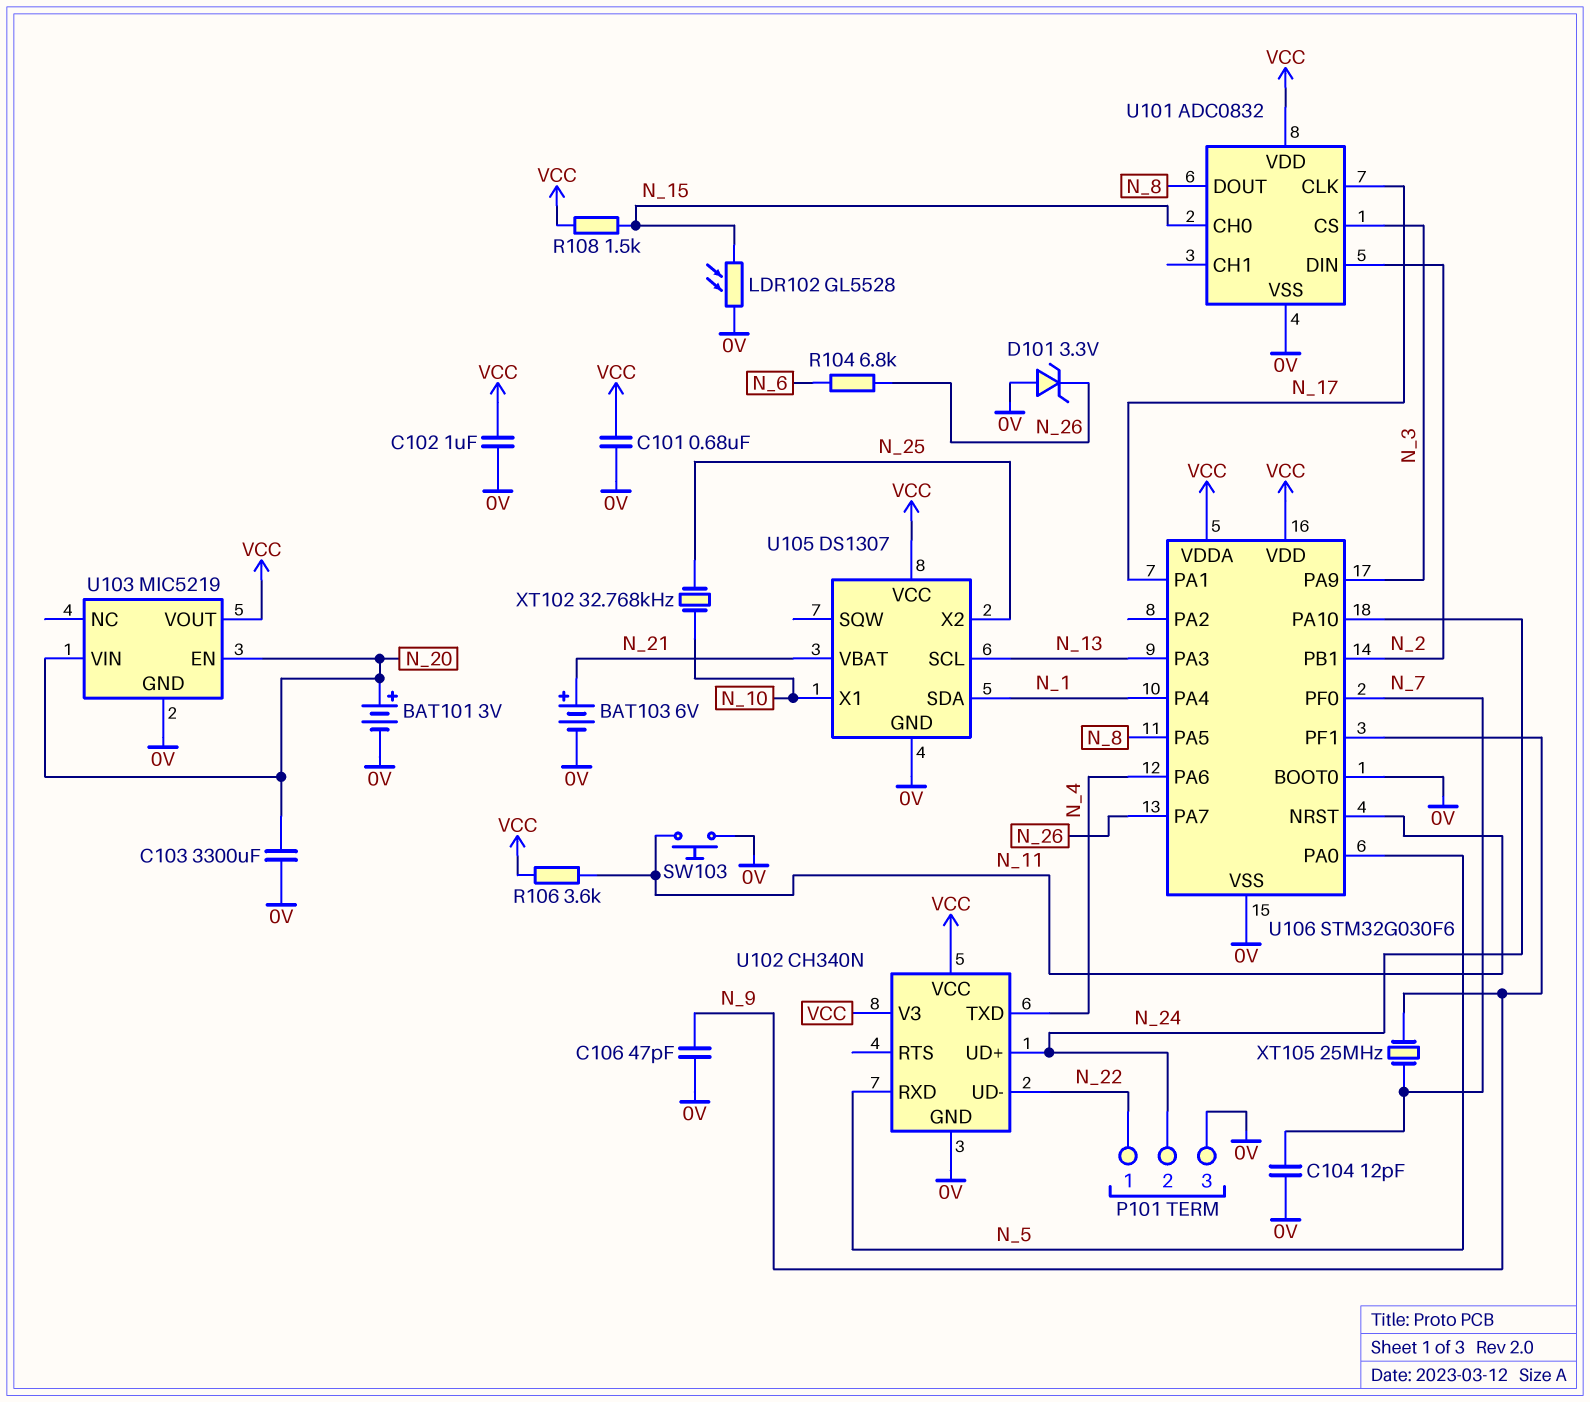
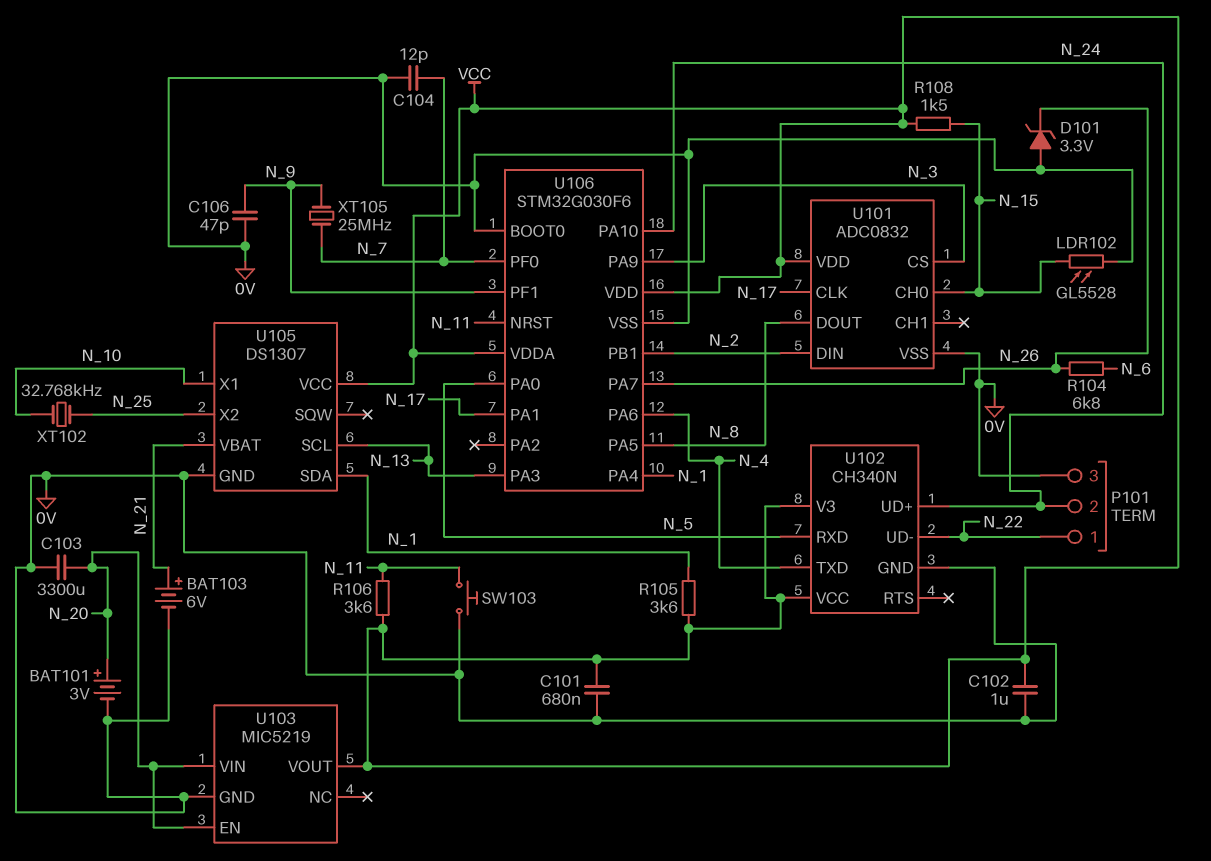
R105: none -> 3.6k (N_1, VCC)

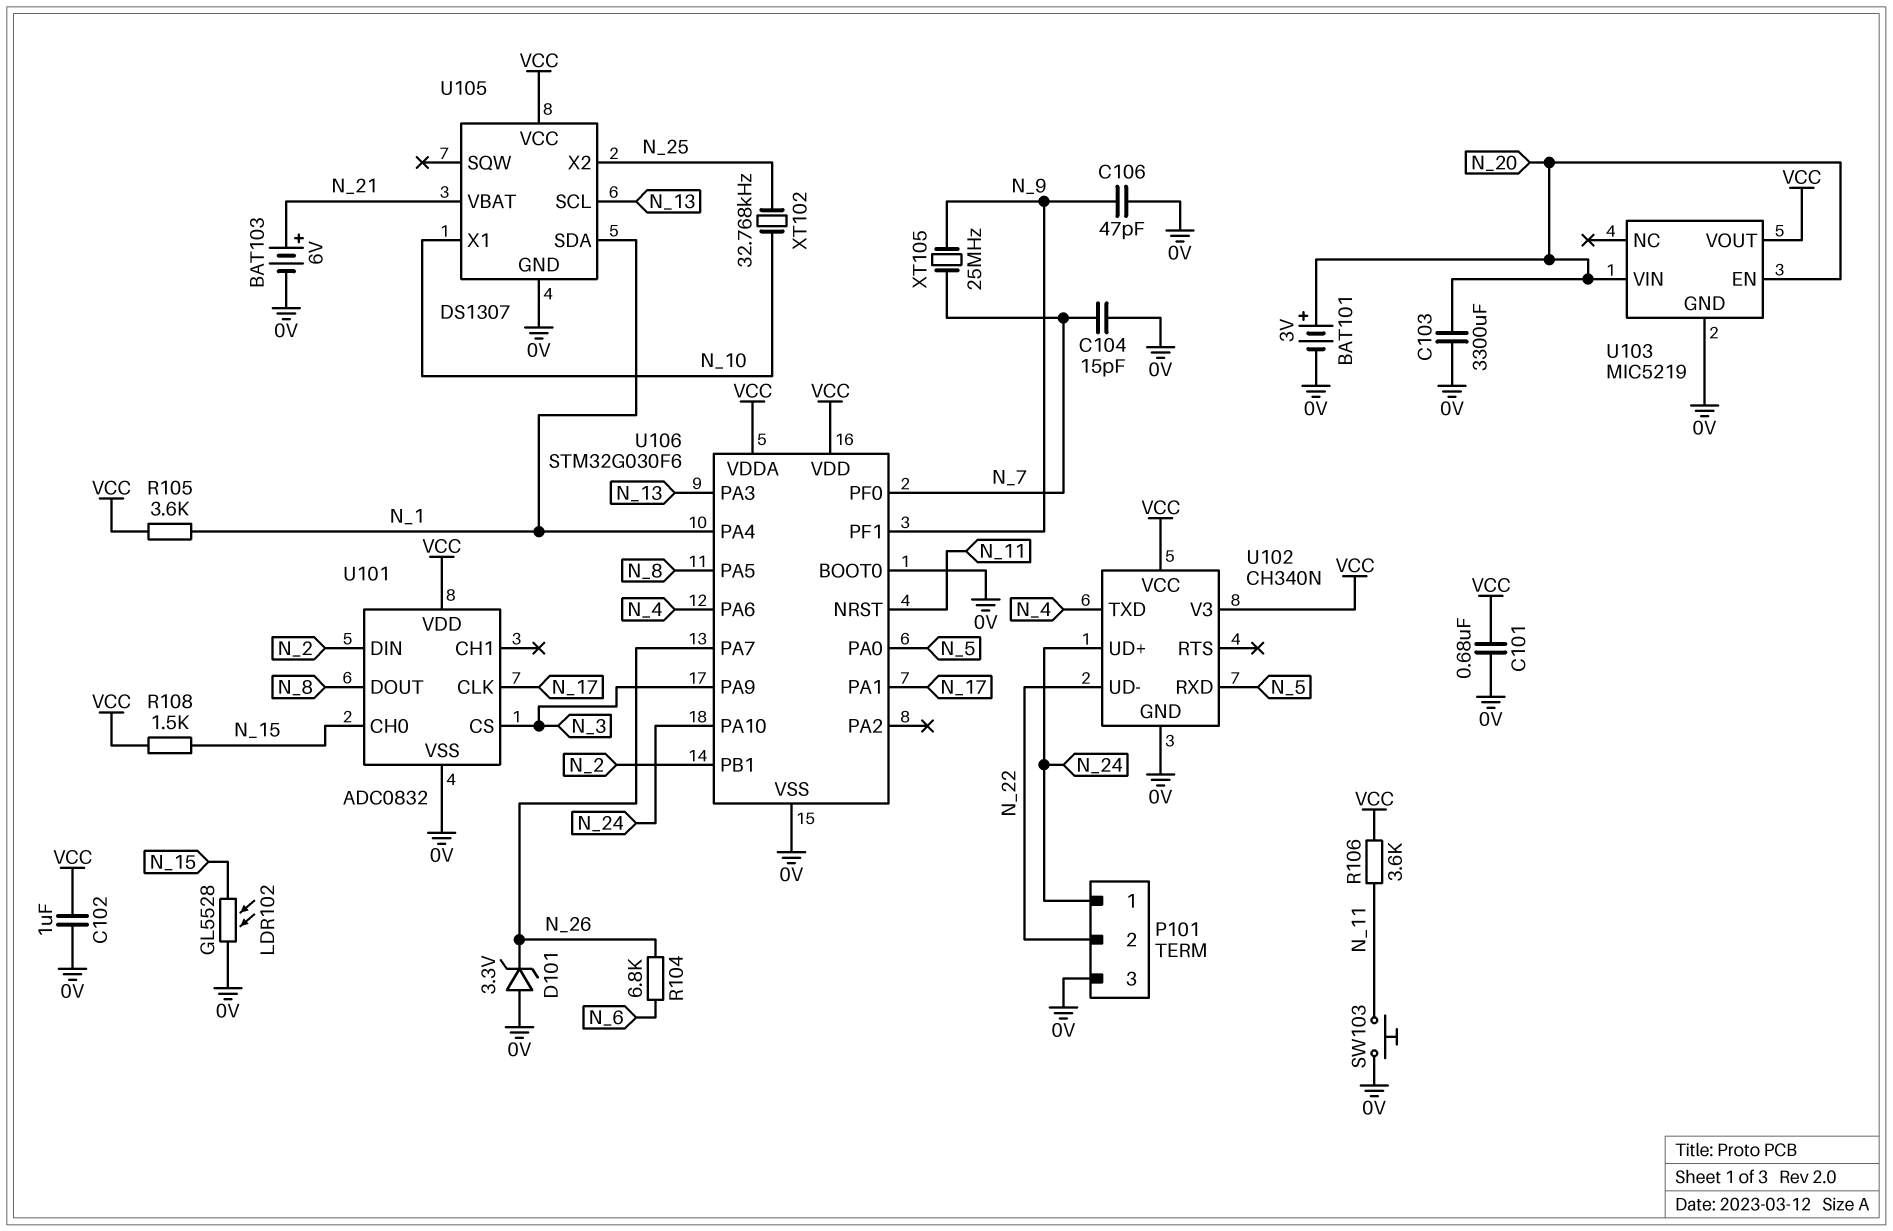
C104: 12pF (0V, N_7) -> 15pF (0V, N_7)
P101 pin 1: N_22 -> N_24
P101 pin 2: N_24 -> N_22

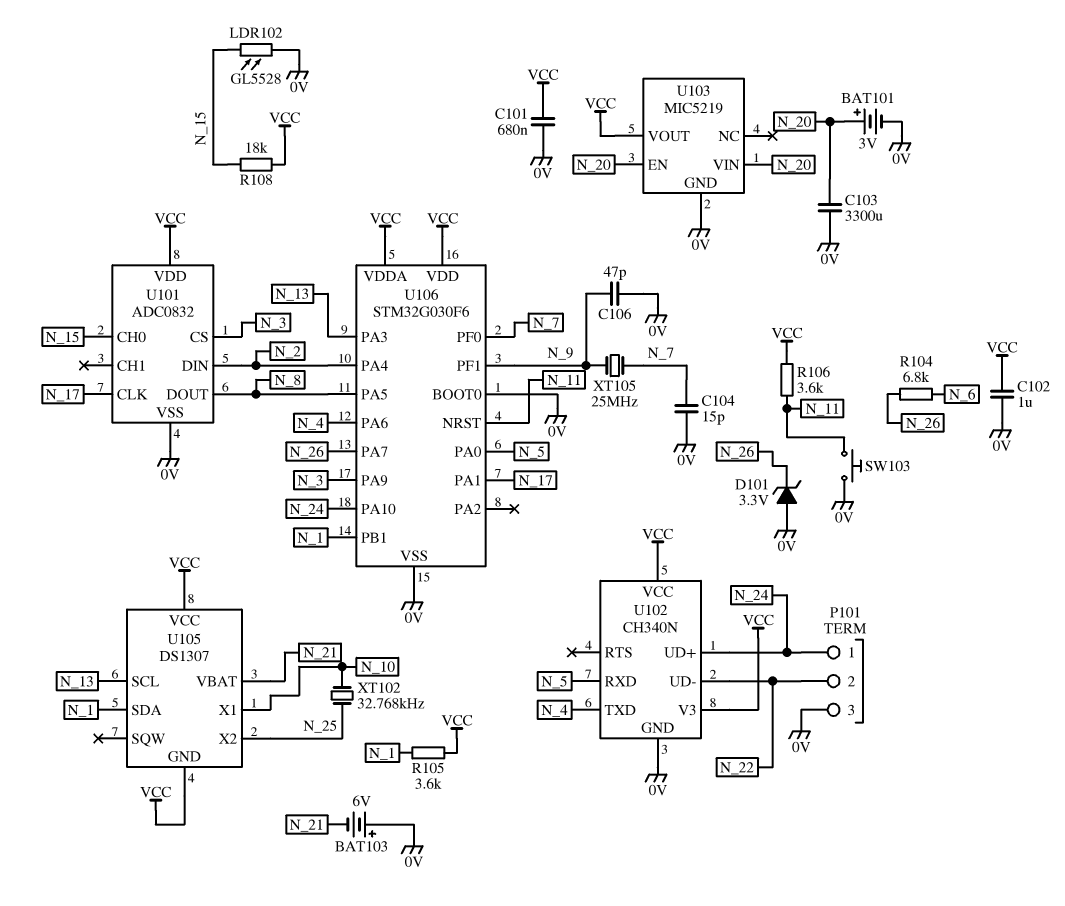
BAT103: 6V (plus N_21, minus 0V) -> 6V (plus 0V, minus N_21)
R108: 1.5k (N_15, VCC) -> 18k (N_15, VCC)
U105 pin GND: 0V -> VCC
U106 pin PA4: N_1 -> N_2
U106 pin PB1: N_2 -> N_1

